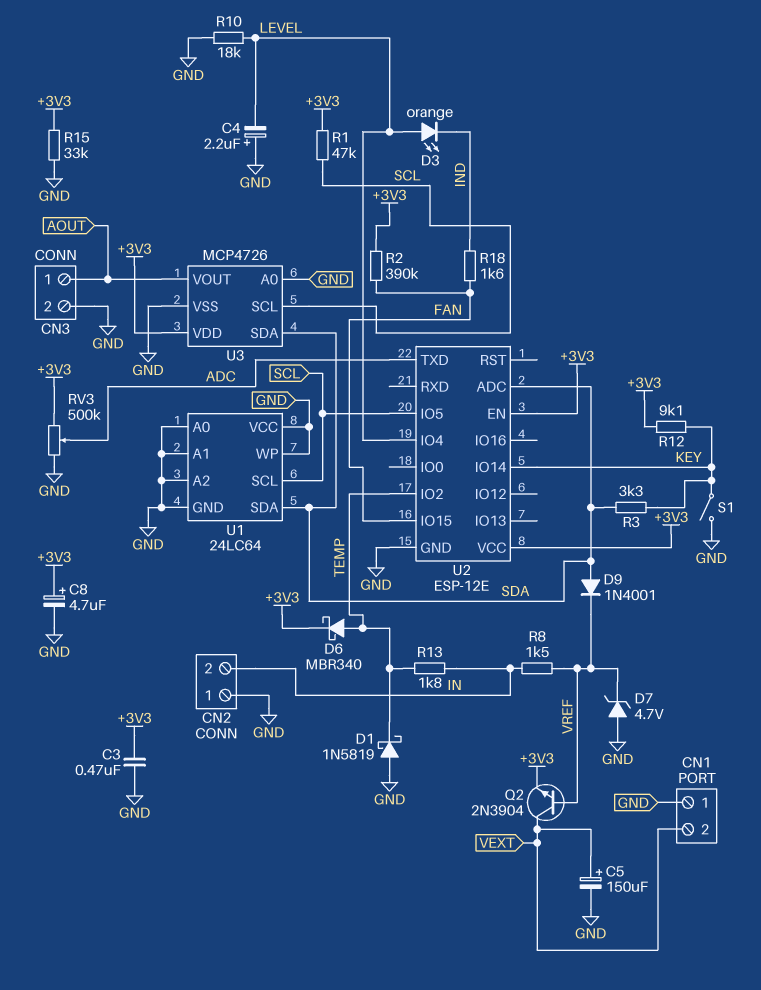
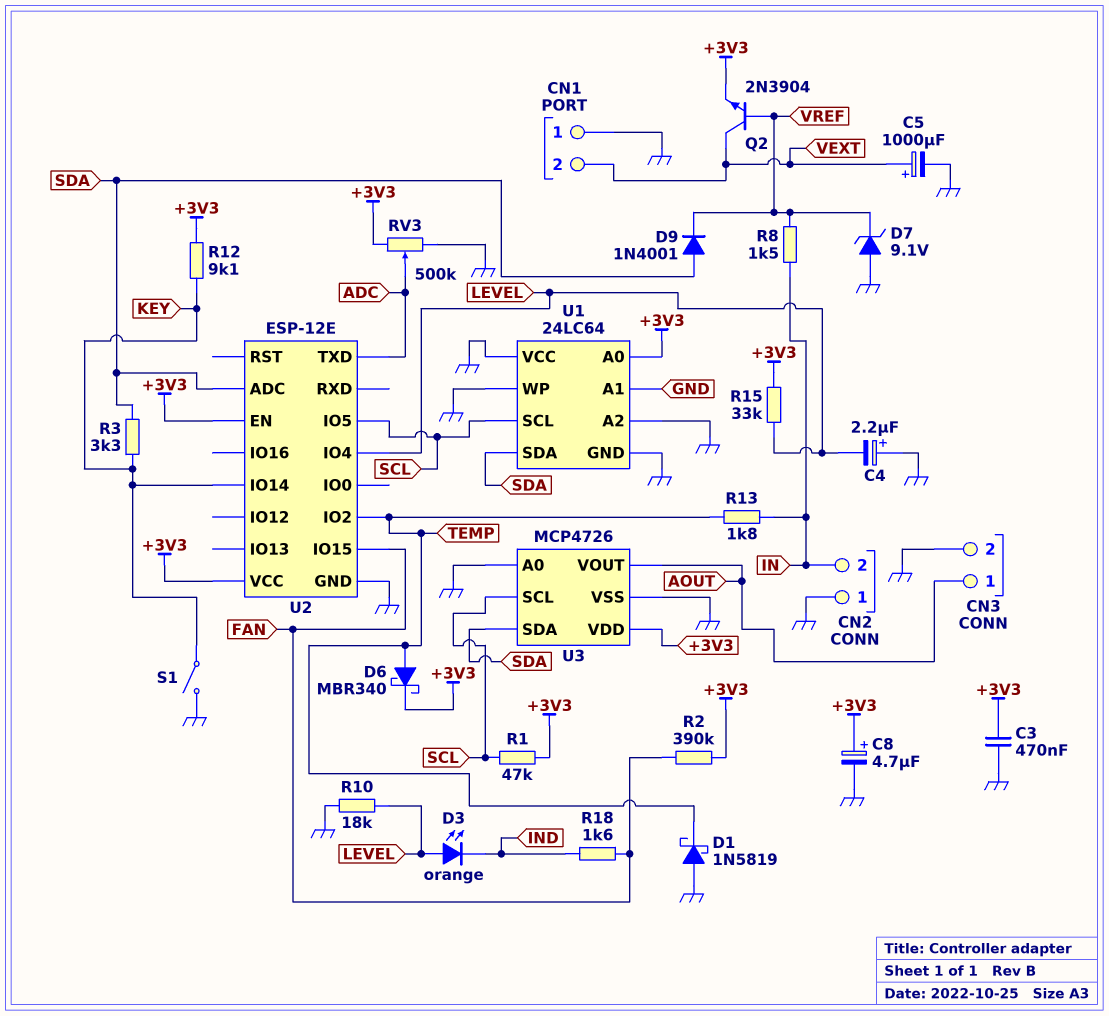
C5: 150uF (plus VEXT, minus GND) -> 1000uF (plus VEXT, minus GND)
D7: zener 4.7V (A GND, K VREF) -> zener 9.1V (A GND, K VREF)
R15: 33k (+3V3, GND) -> 33k (+3V3, LEVEL)
U1 pin A0: GND -> +3V3

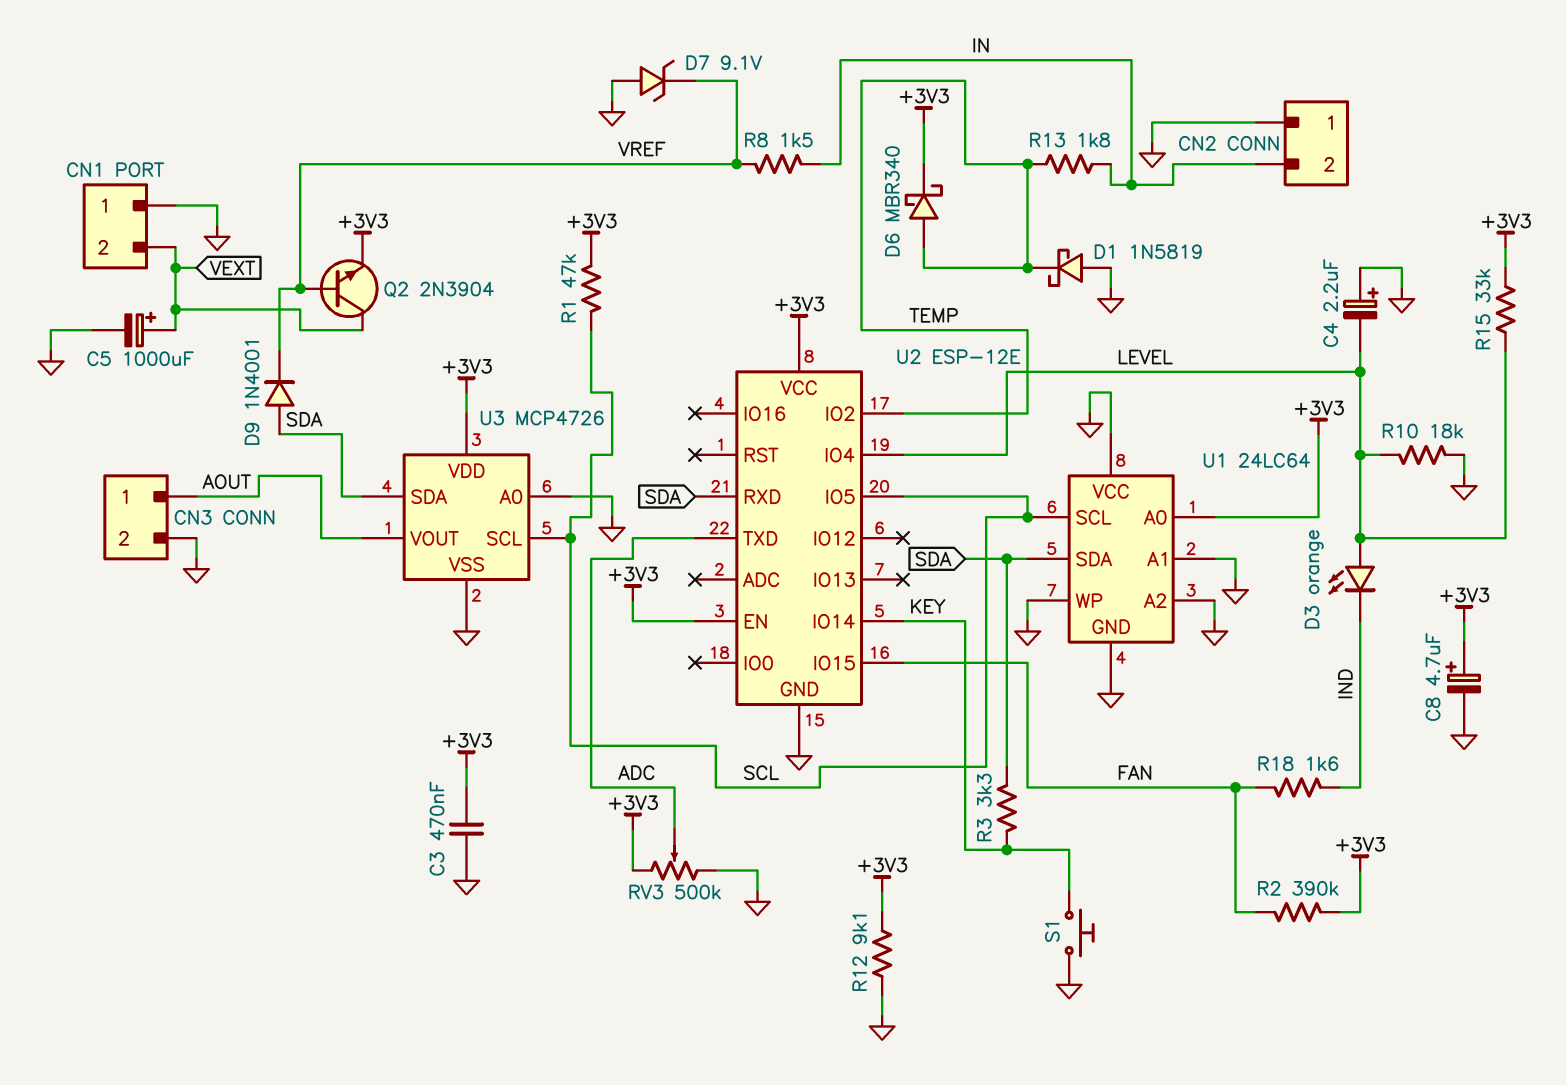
R12: 9.1k (+3V3, KEY) -> 9.1k (+3V3, GND)
S1: switch (GND, KEY) -> button (GND, KEY)
U2 pin ADC: SDA -> none
U2 pin RXD: none -> SDA

